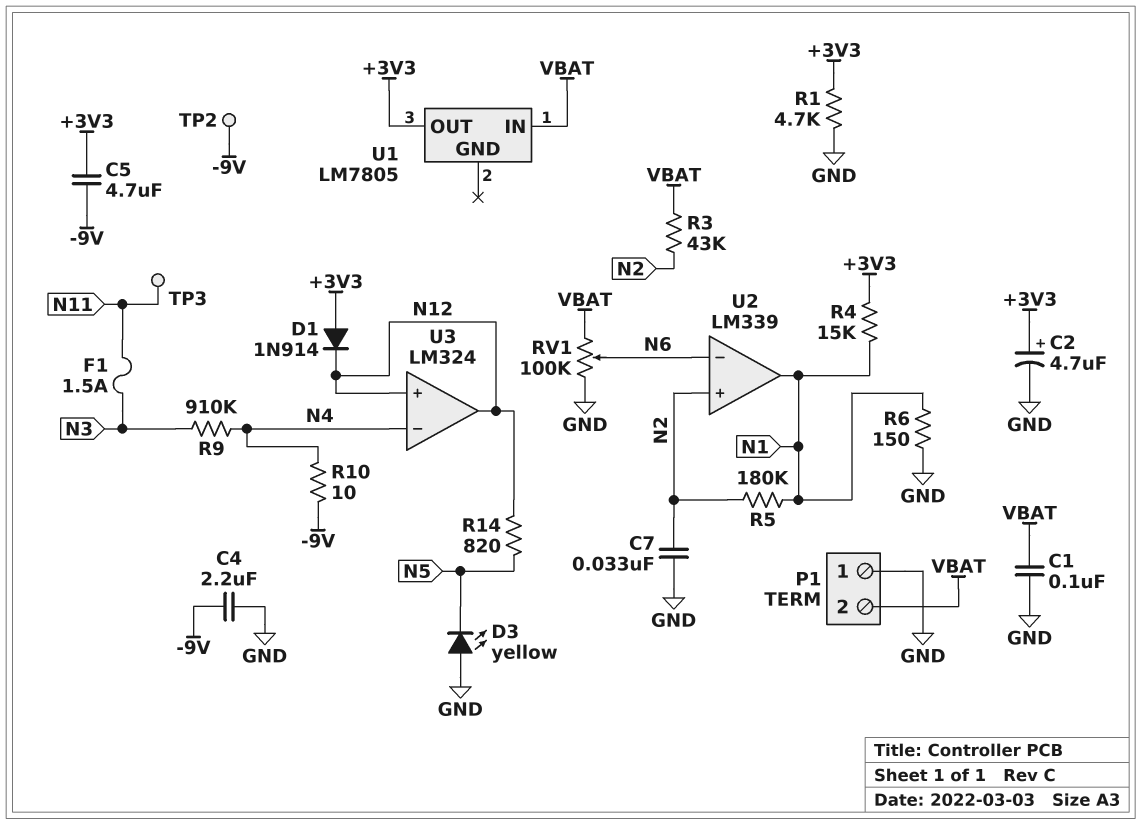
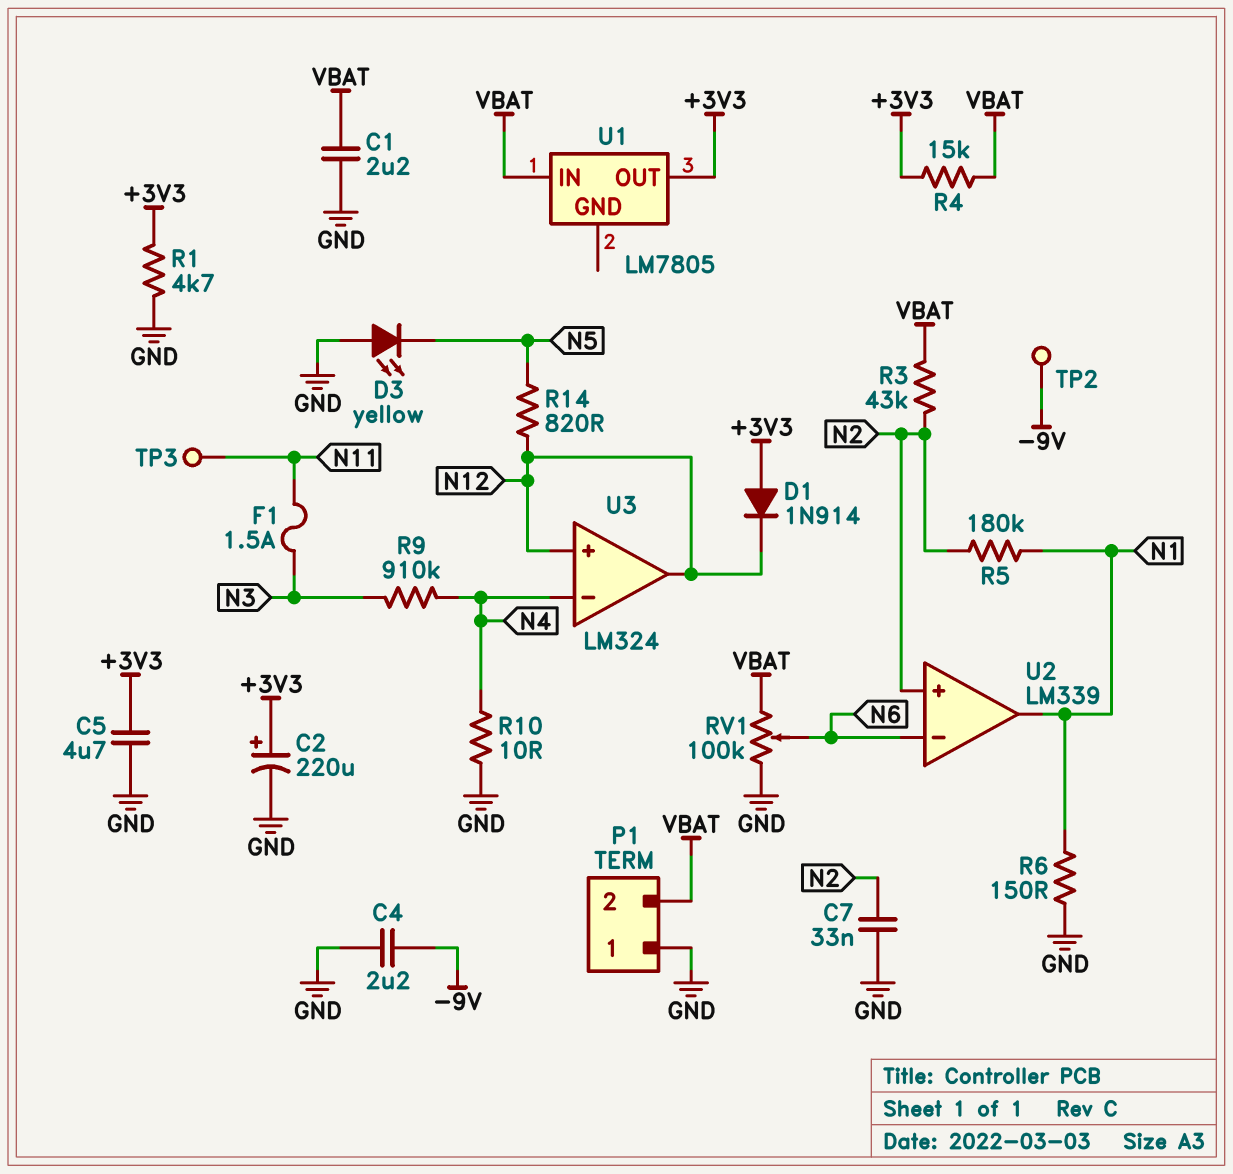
C1: 100nF (GND, VBAT) -> 2.2uF (GND, VBAT)
C2: 4.7uF (plus +3V3, minus GND) -> 220uF (plus +3V3, minus GND)
C5: 4.7uF (+3V3, -9V) -> 4.7uF (+3V3, GND)
R4: 15k (+3V3, N1) -> 15k (+3V3, VBAT)
R10: 10 (-9V, N4) -> 10 (GND, N4)

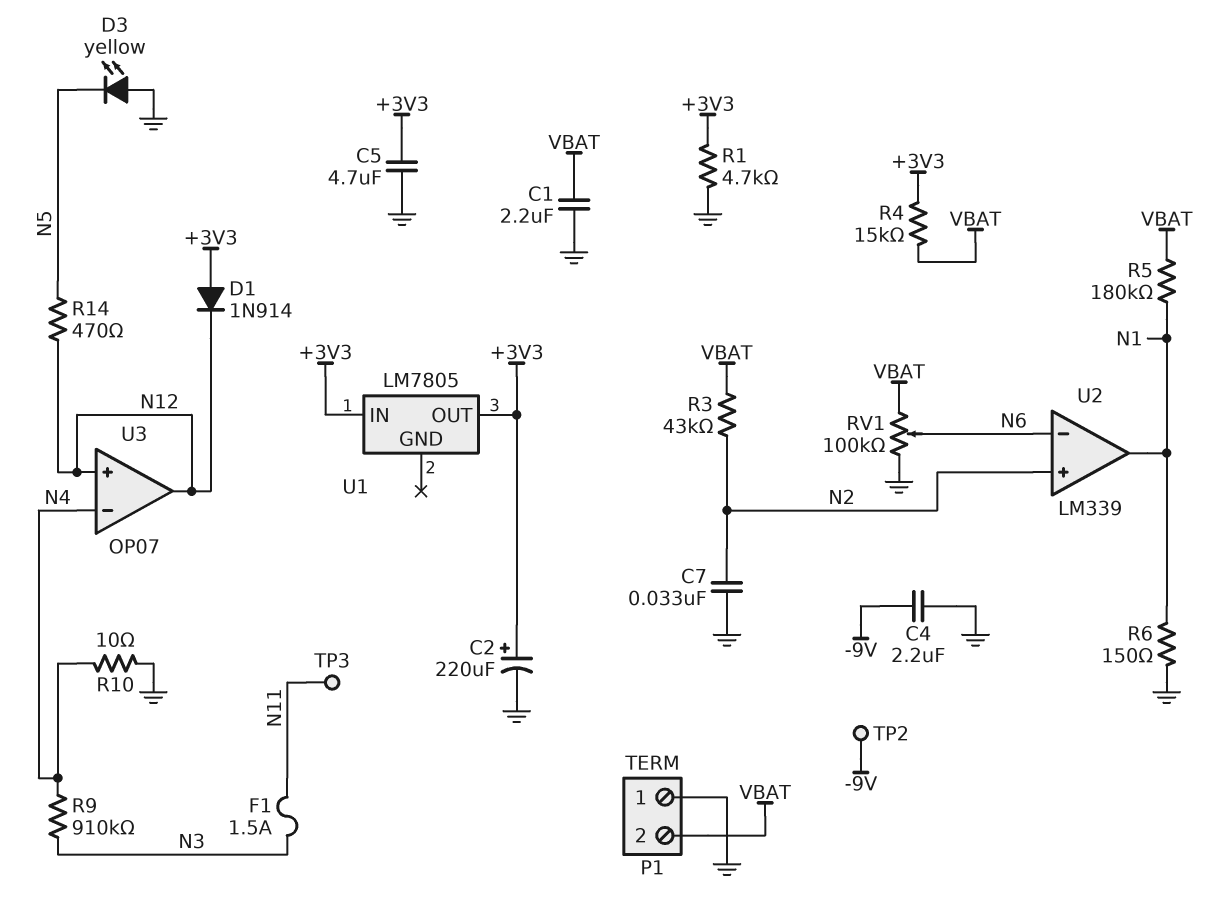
R5: 180k (N1, N2) -> 180k (N1, VBAT)
R14: 820 (N5, N12) -> 470 (N5, N12)
U1 pin IN: VBAT -> +3V3
U3: LM324 -> OP07

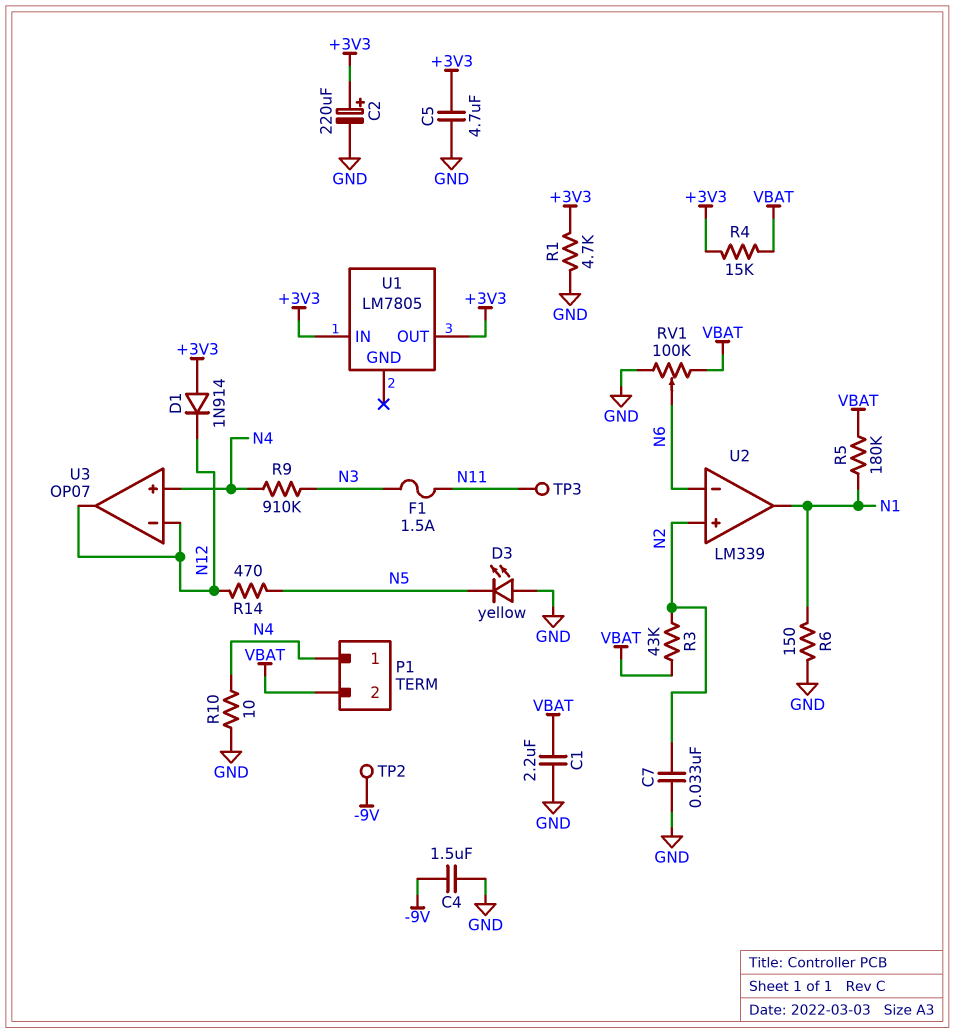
C4: 2.2uF (-9V, GND) -> 1.5uF (-9V, GND)
P1 pin 1: GND -> N4
U3 pin in+: N12 -> N4
U3 pin in-: N4 -> N12

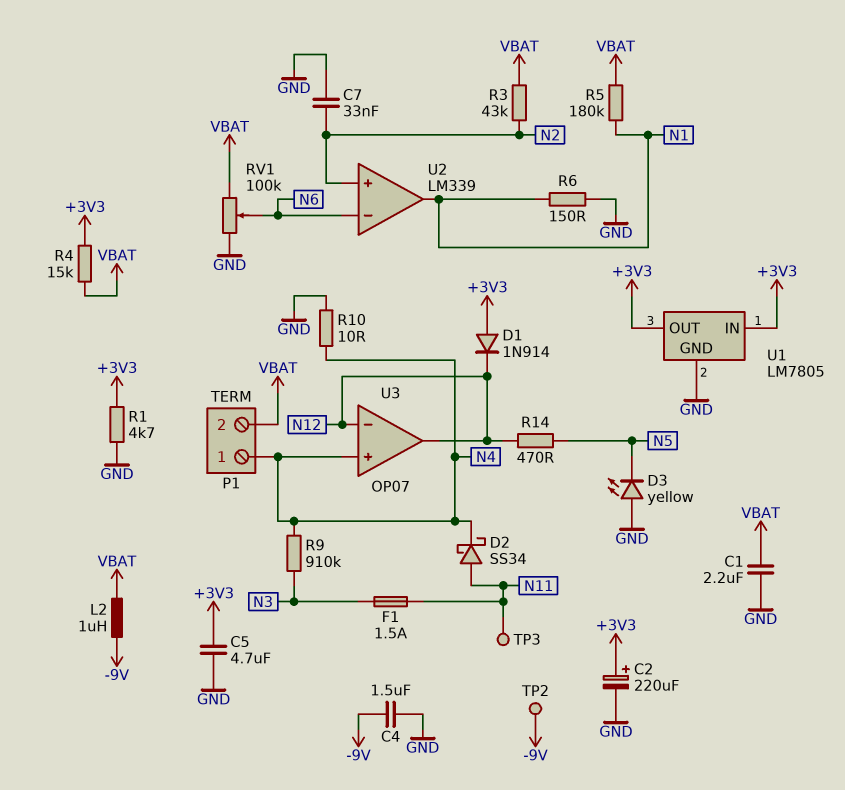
D2: none -> schottky SS34 (A N11, K N4)
L2: none -> 1uH (-9V, VBAT)
U1 pin GND: none -> GND

